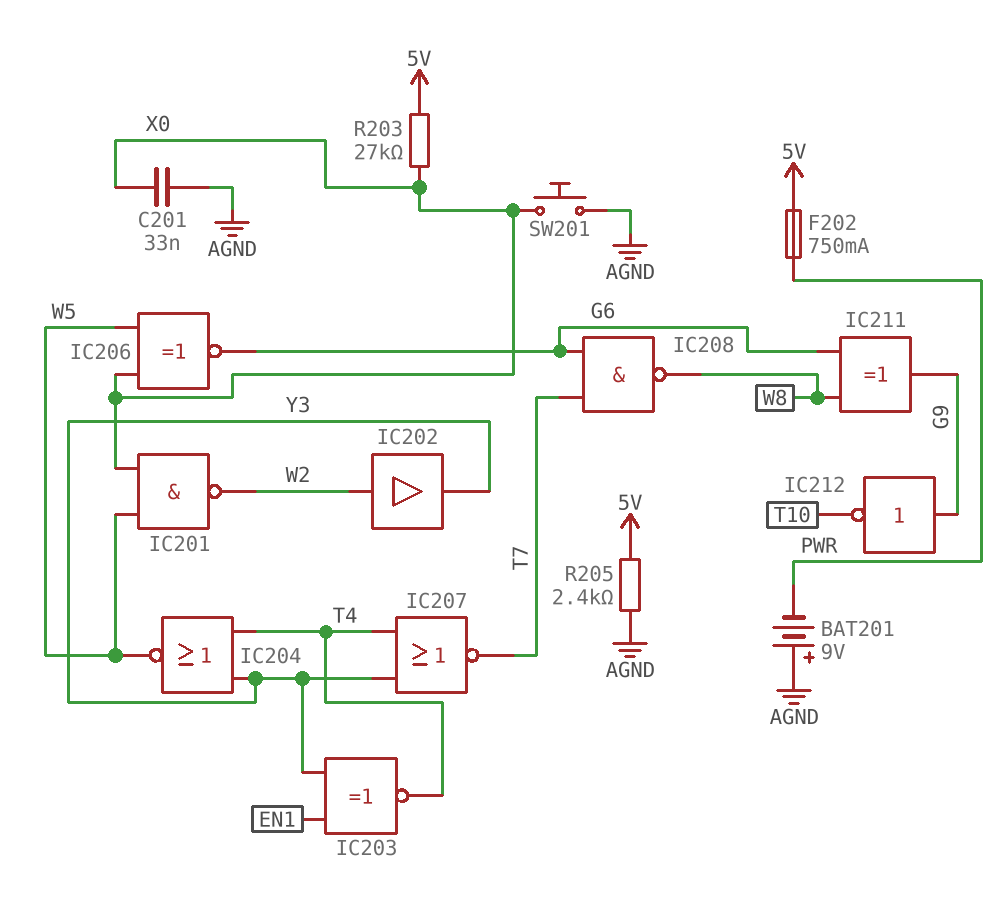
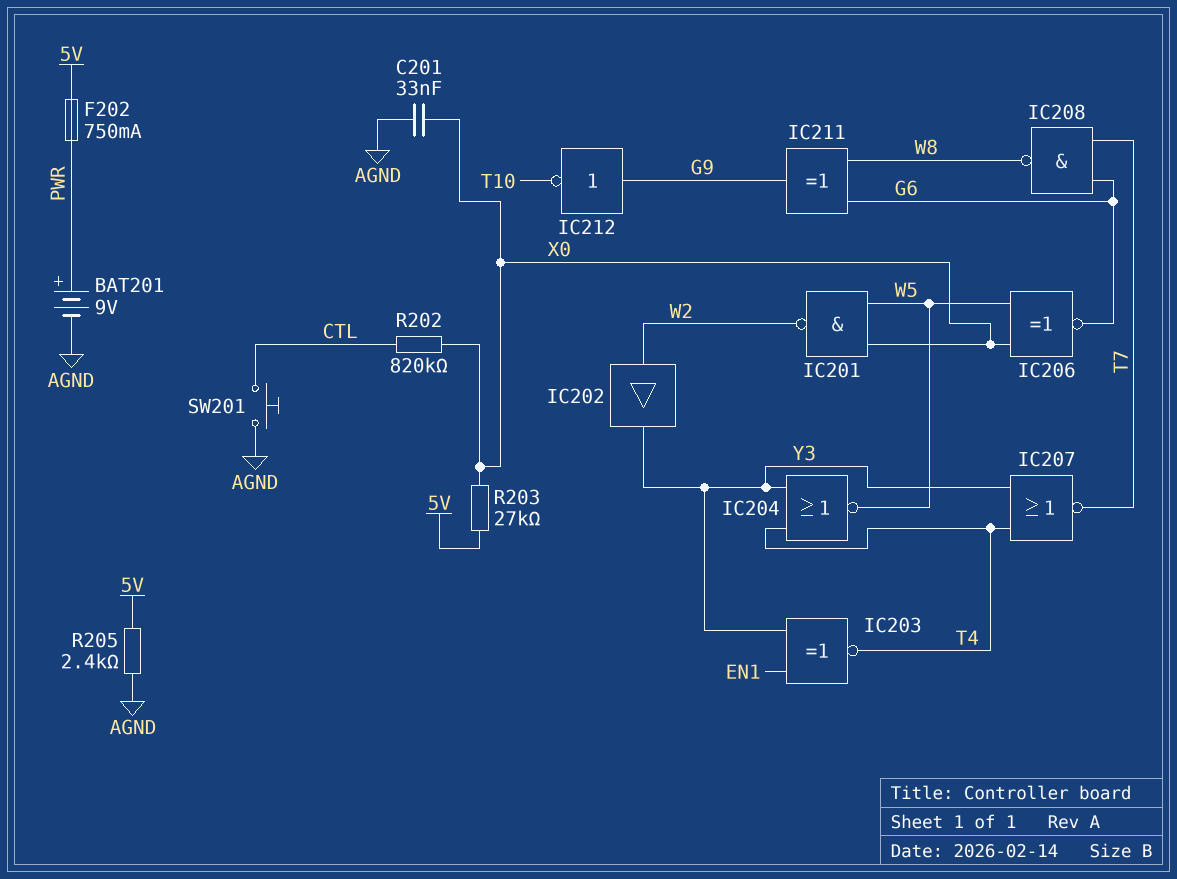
BAT201: 9V (plus AGND, minus PWR) -> 9V (plus PWR, minus AGND)
R202: none -> 820k (CTL, X0)
SW201: button (AGND, X0) -> button (AGND, CTL)

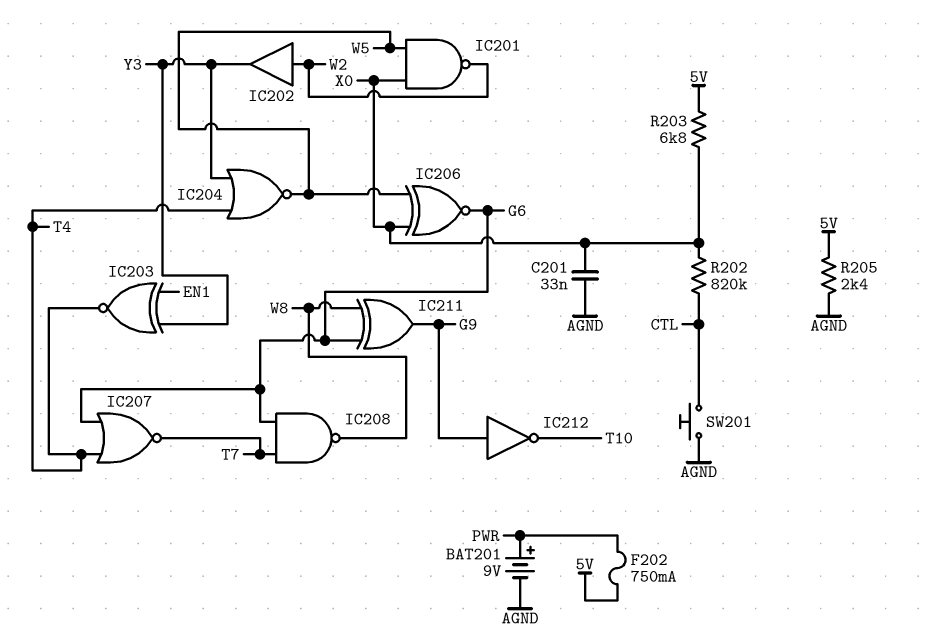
IC207: NOR (in T4, in Y3, out T7) -> NOR (in G6, in T4, out T7)
R203: 27k (5V, X0) -> 6.8k (5V, X0)

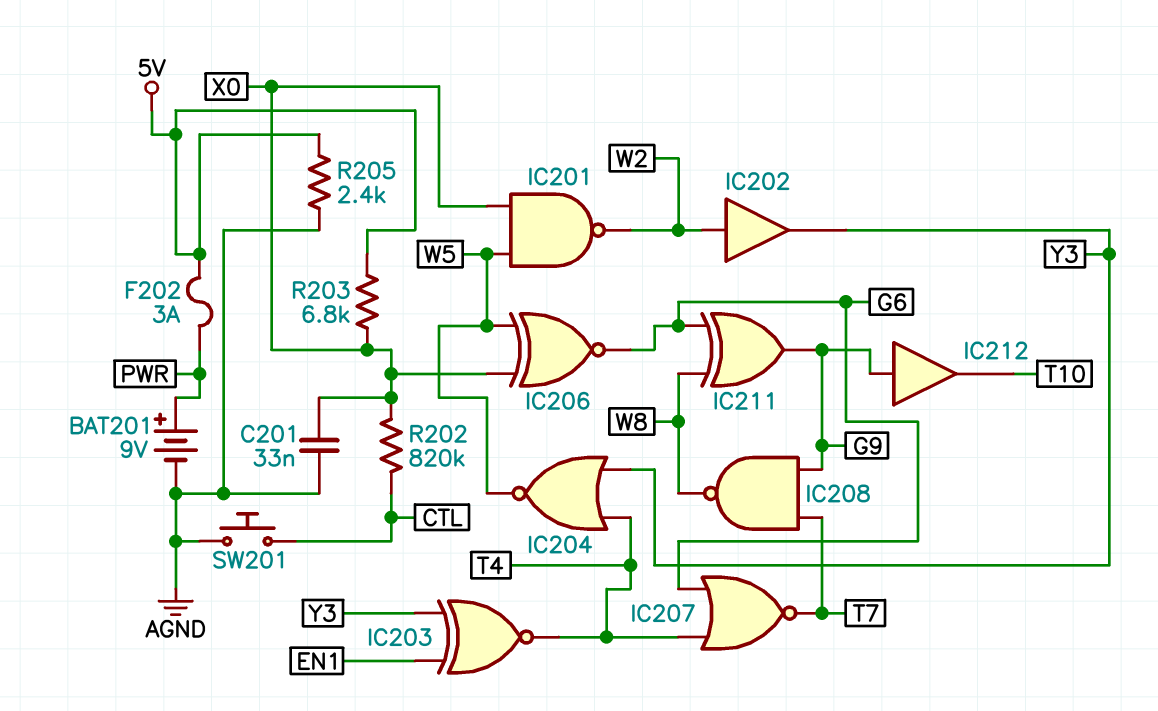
F202: 750mA (5V, PWR) -> 3A (5V, PWR)
IC208: NAND (in G6, in T7, out W8) -> NAND (in G9, in T7, out W8)
IC212: NOT (in G9, out T10) -> buffer (in G9, out T10)

